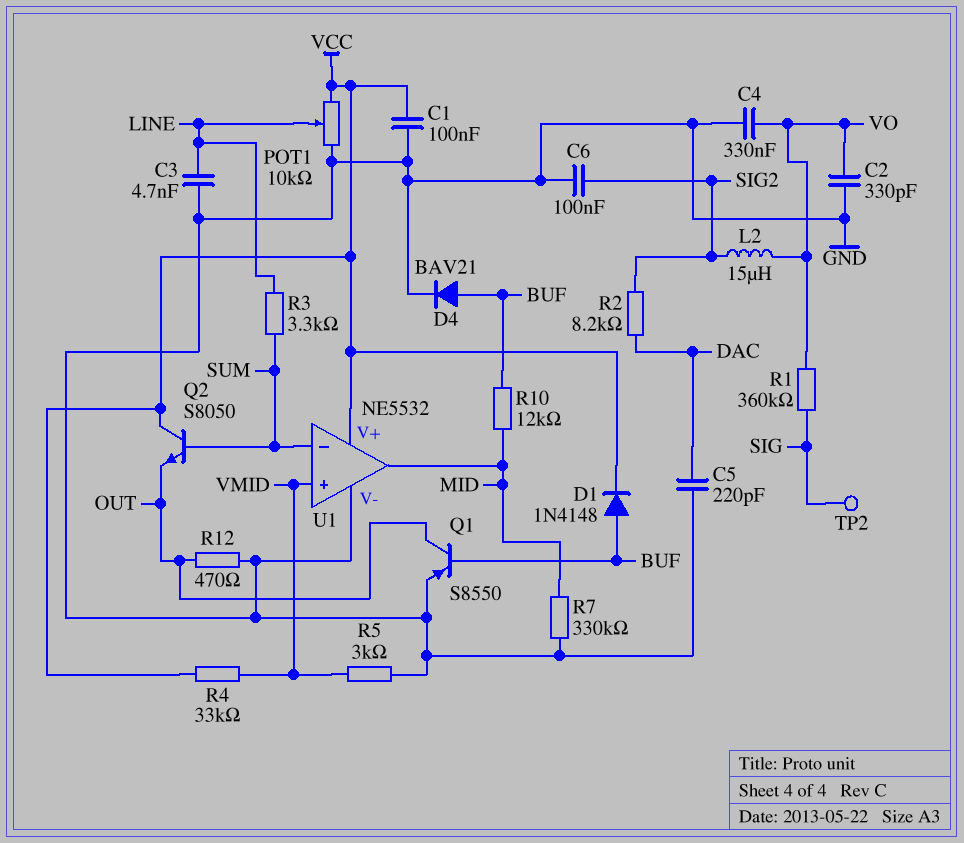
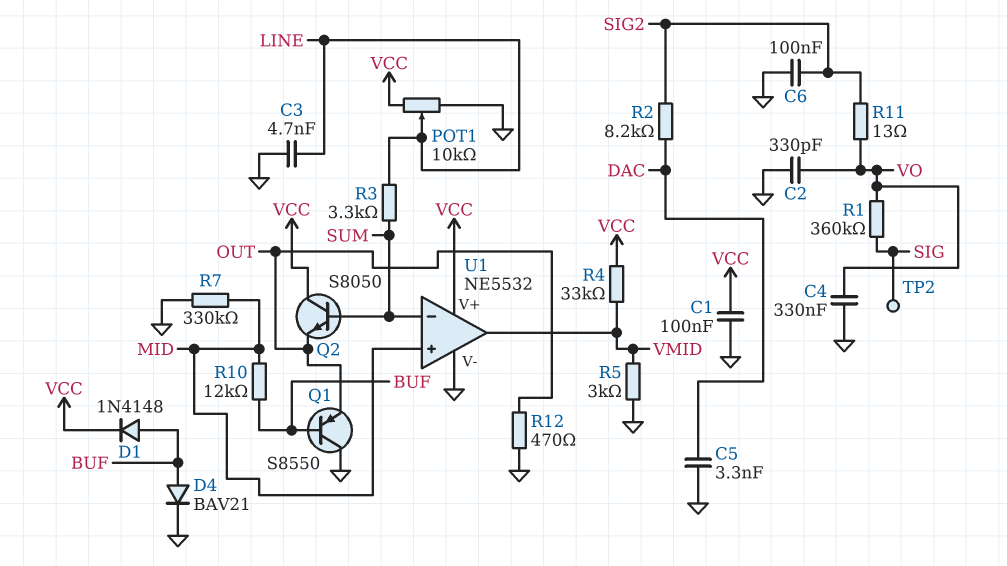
C5: 220pF (DAC, GND) -> 3.3nF (DAC, GND)
L2: 15uH (SIG2, VO) -> none
Q1: PNP S8550 (B BUF, C OUT, E GND) -> PNP S8550 (B BUF, C GND, E OUT)
R11: none -> 13 (SIG2, VO)
U1 pin in+: VMID -> MID
U1 pin out: MID -> VMID

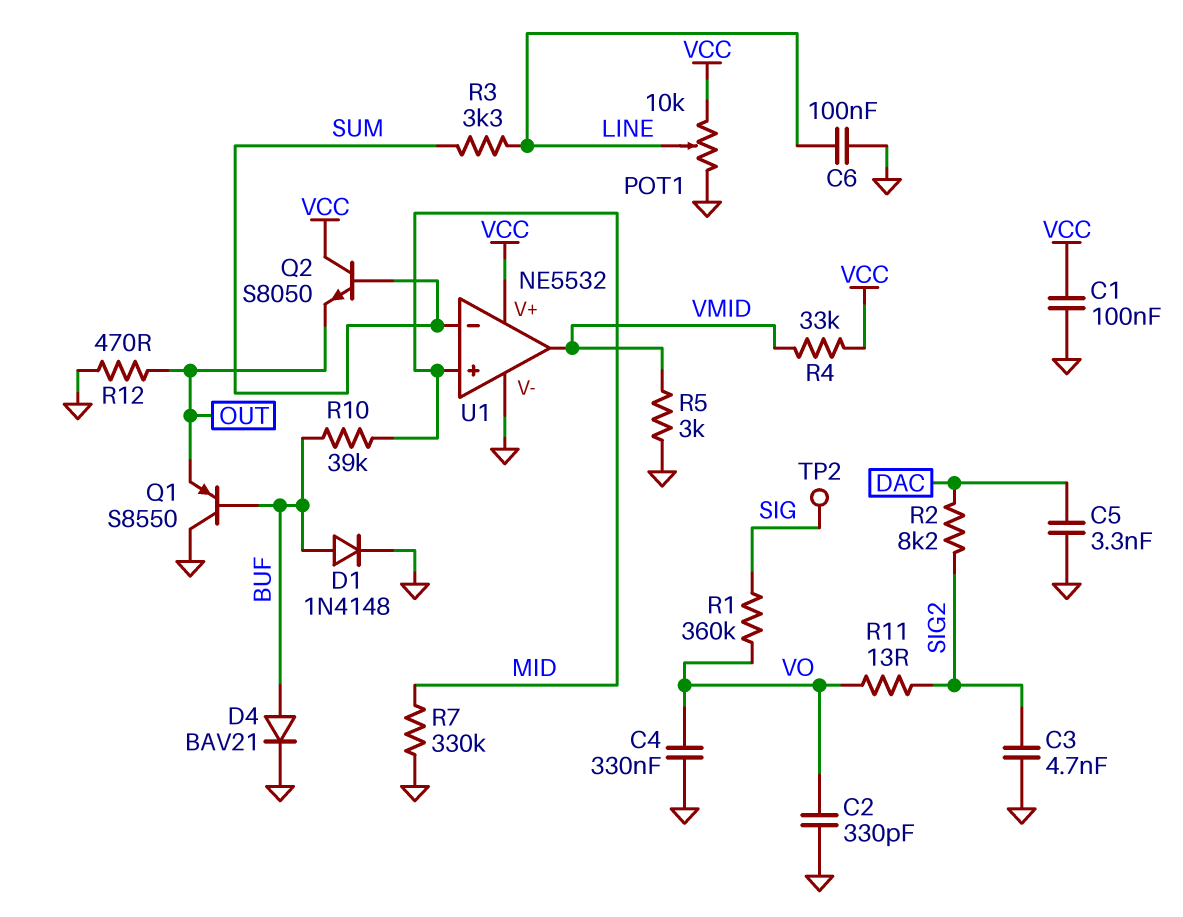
C3: 4.7nF (GND, LINE) -> 4.7nF (GND, SIG2)
C6: 100nF (GND, SIG2) -> 100nF (GND, LINE)
D1: diode 1N4148 (A BUF, K VCC) -> diode 1N4148 (A BUF, K GND)
R10: 12k (BUF, MID) -> 39k (BUF, MID)

